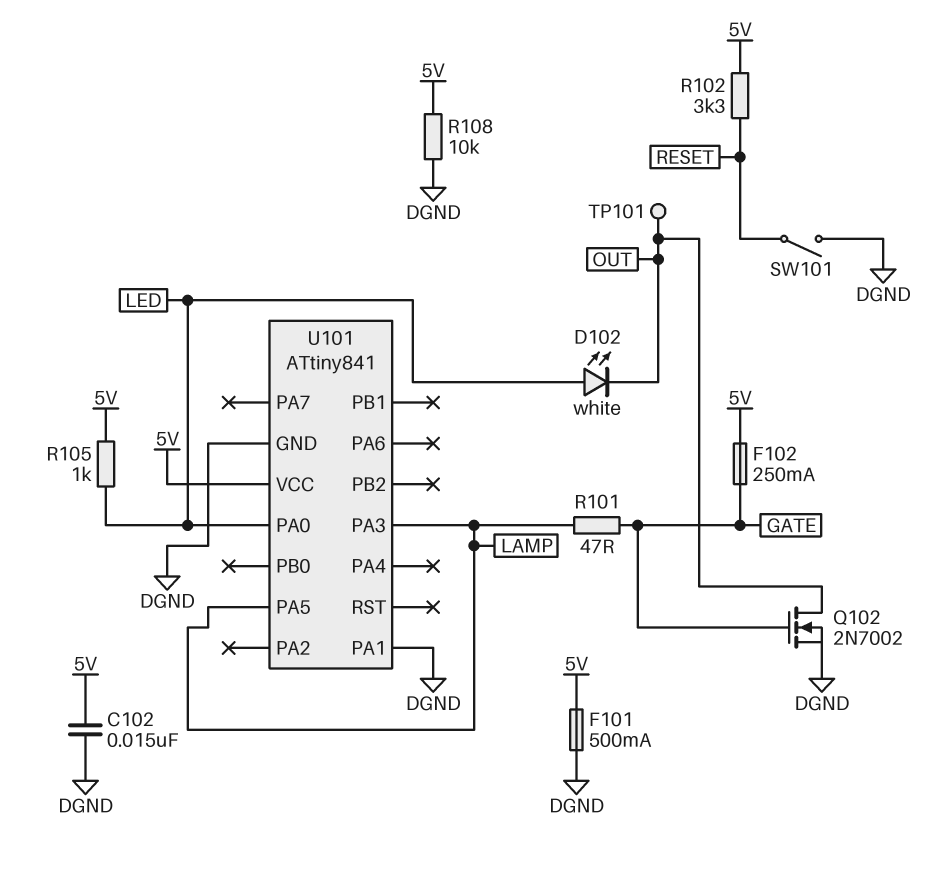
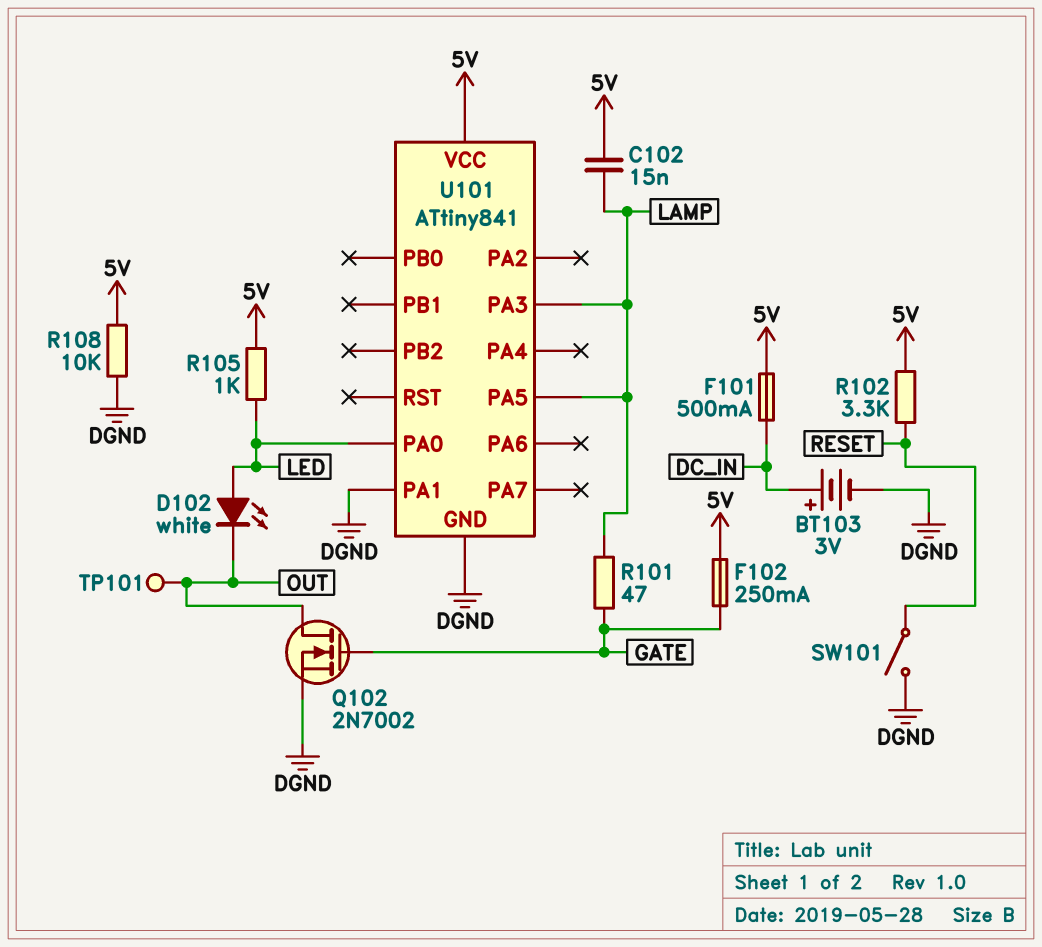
BT103: none -> 3V (plus DC_IN, minus DGND)
C102: 15nF (5V, DGND) -> 15nF (5V, LAMP)
F101: 500mA (5V, DGND) -> 500mA (5V, DC_IN)

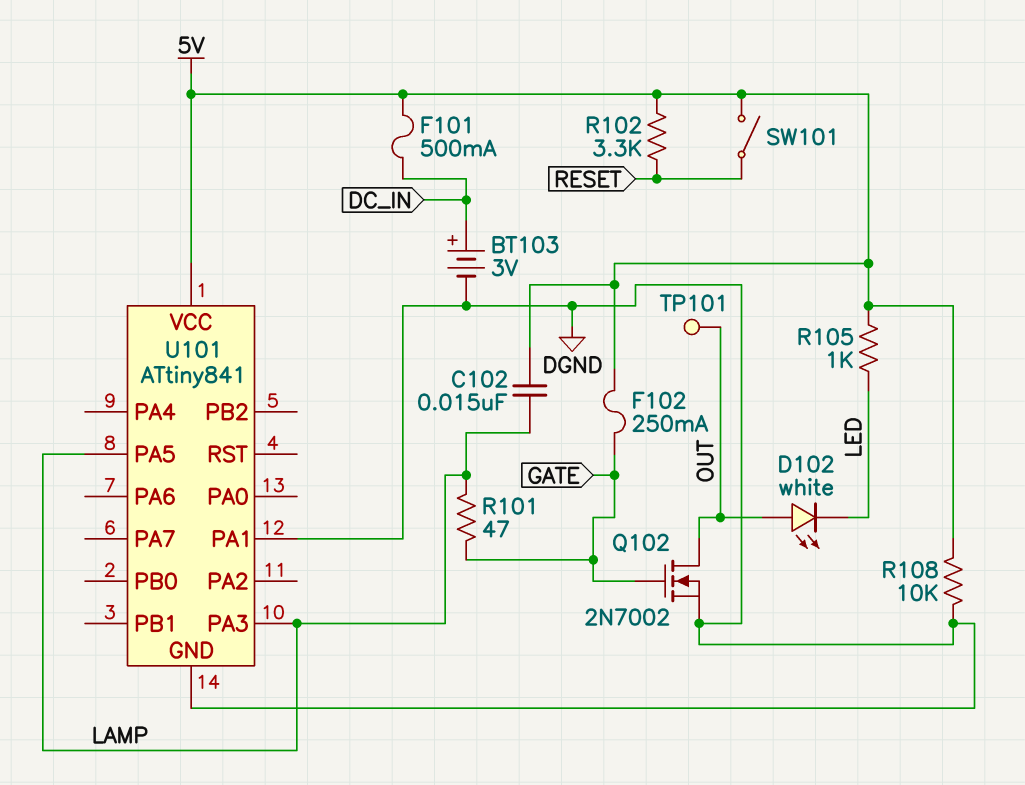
D102: LED white (A LED, K OUT) -> LED white (A OUT, K LED)
SW101: switch (DGND, RESET) -> switch (5V, RESET)
U101 pin PA0: LED -> none

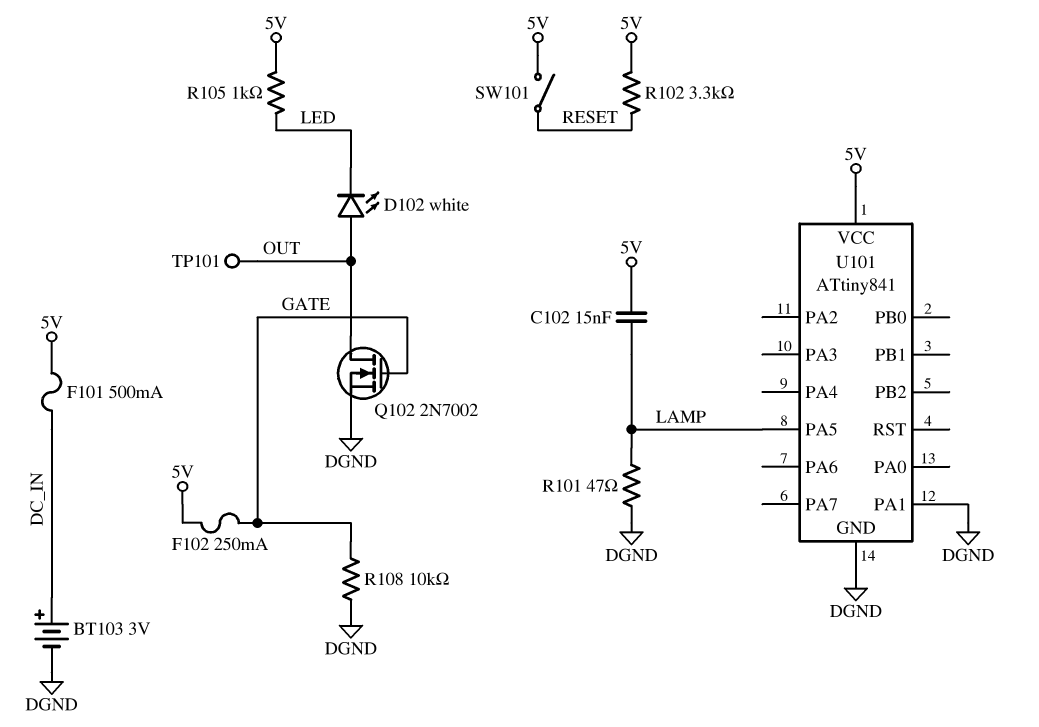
R101: 47 (GATE, LAMP) -> 47 (DGND, LAMP)
R108: 10k (5V, DGND) -> 10k (DGND, GATE)
U101 pin PA3: LAMP -> none

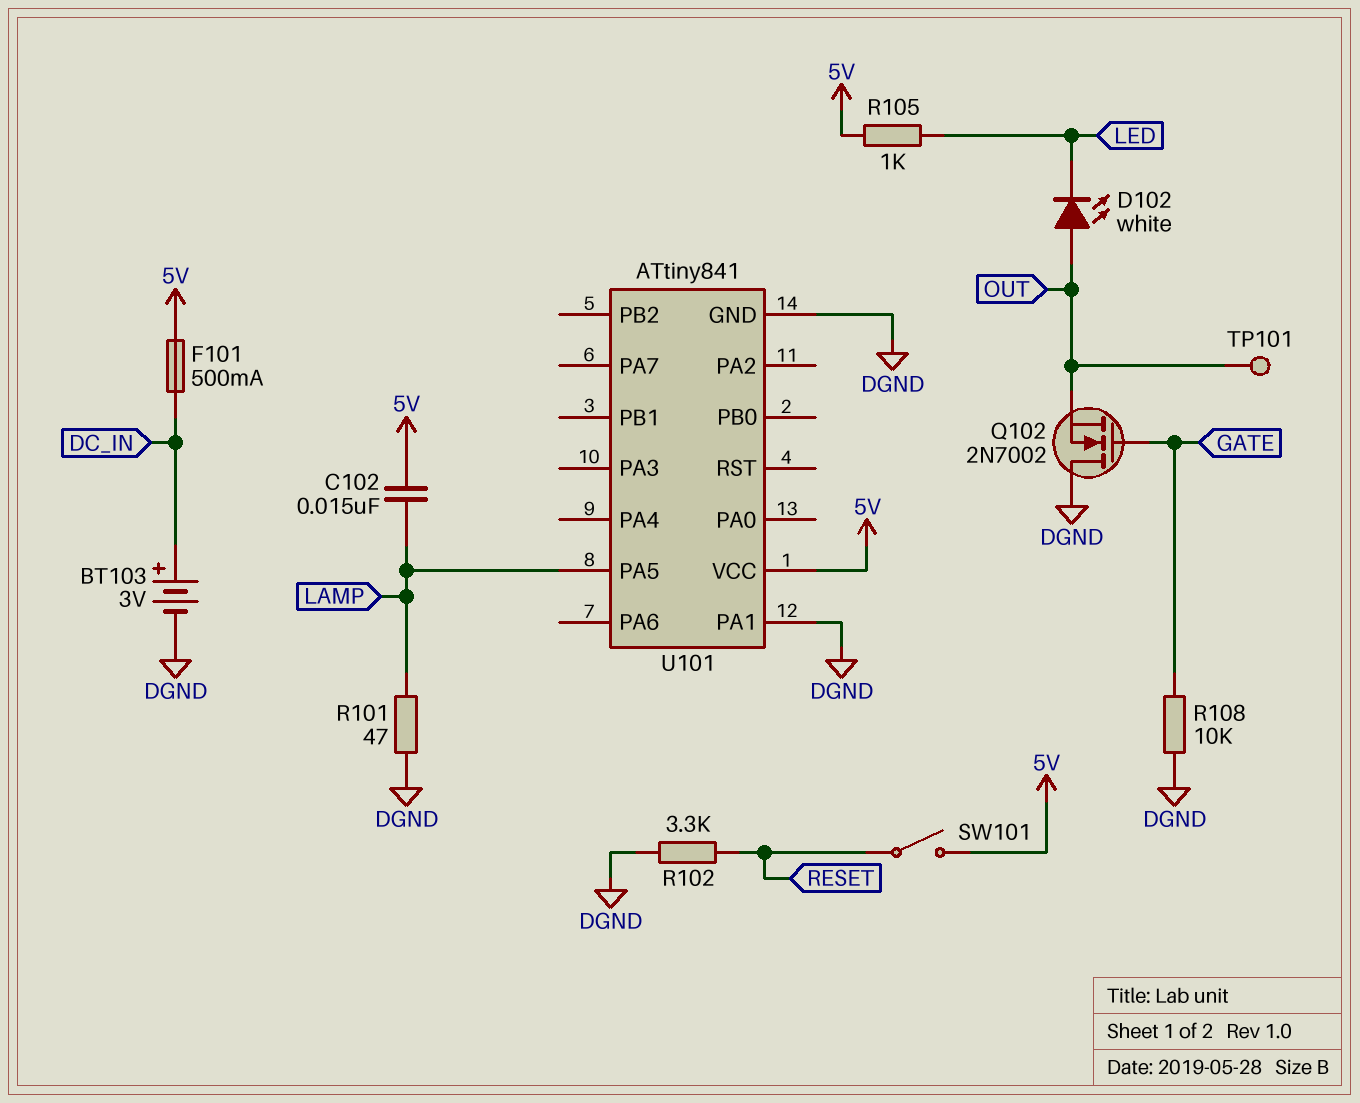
F102: 250mA (5V, GATE) -> none
Q102: NMOS 2N7002 (G GATE, D OUT, S DGND) -> NMOS 2N7002 (G GATE, D DGND, S OUT)
R102: 3.3k (5V, RESET) -> 3.3k (DGND, RESET)

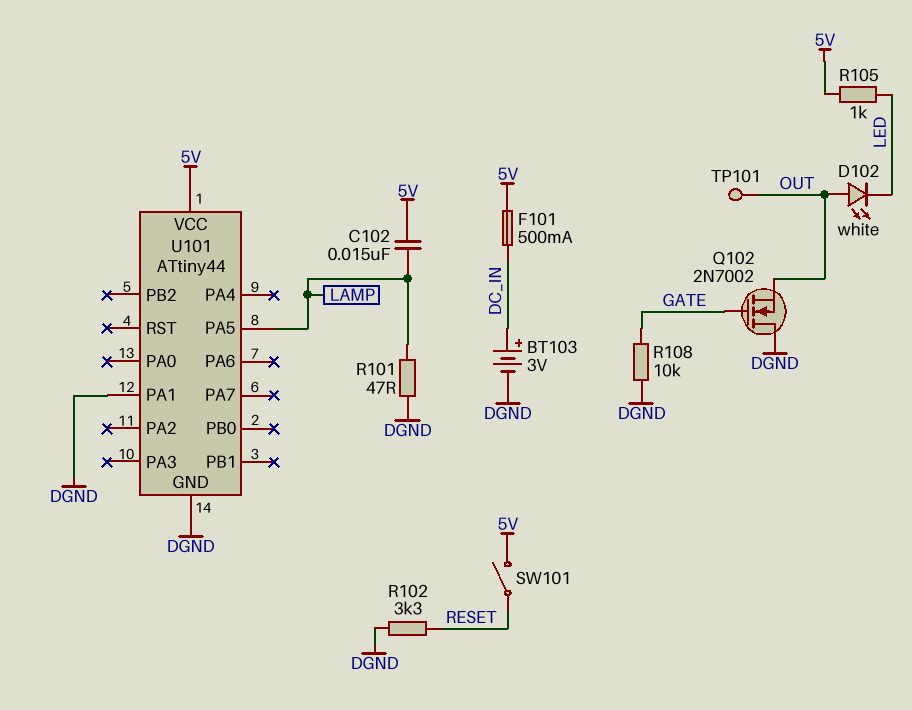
U101: ATtiny841 -> ATtiny44

